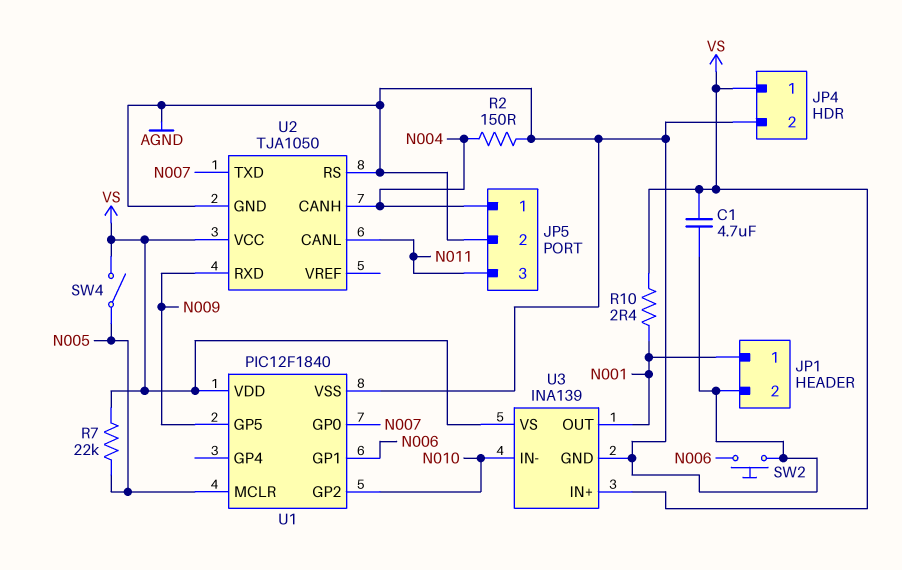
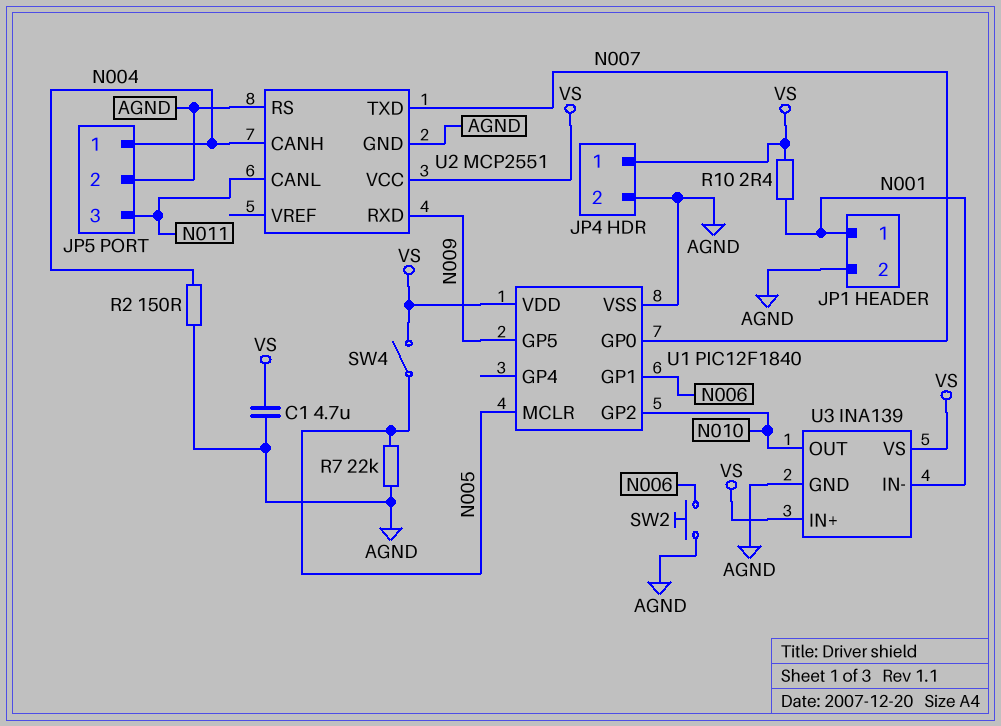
R7: 22k (N005, VS) -> 22k (AGND, N005)
U2: TJA1050 -> MCP2551
U3 pin IN-: N010 -> N001
U3 pin OUT: N001 -> N010

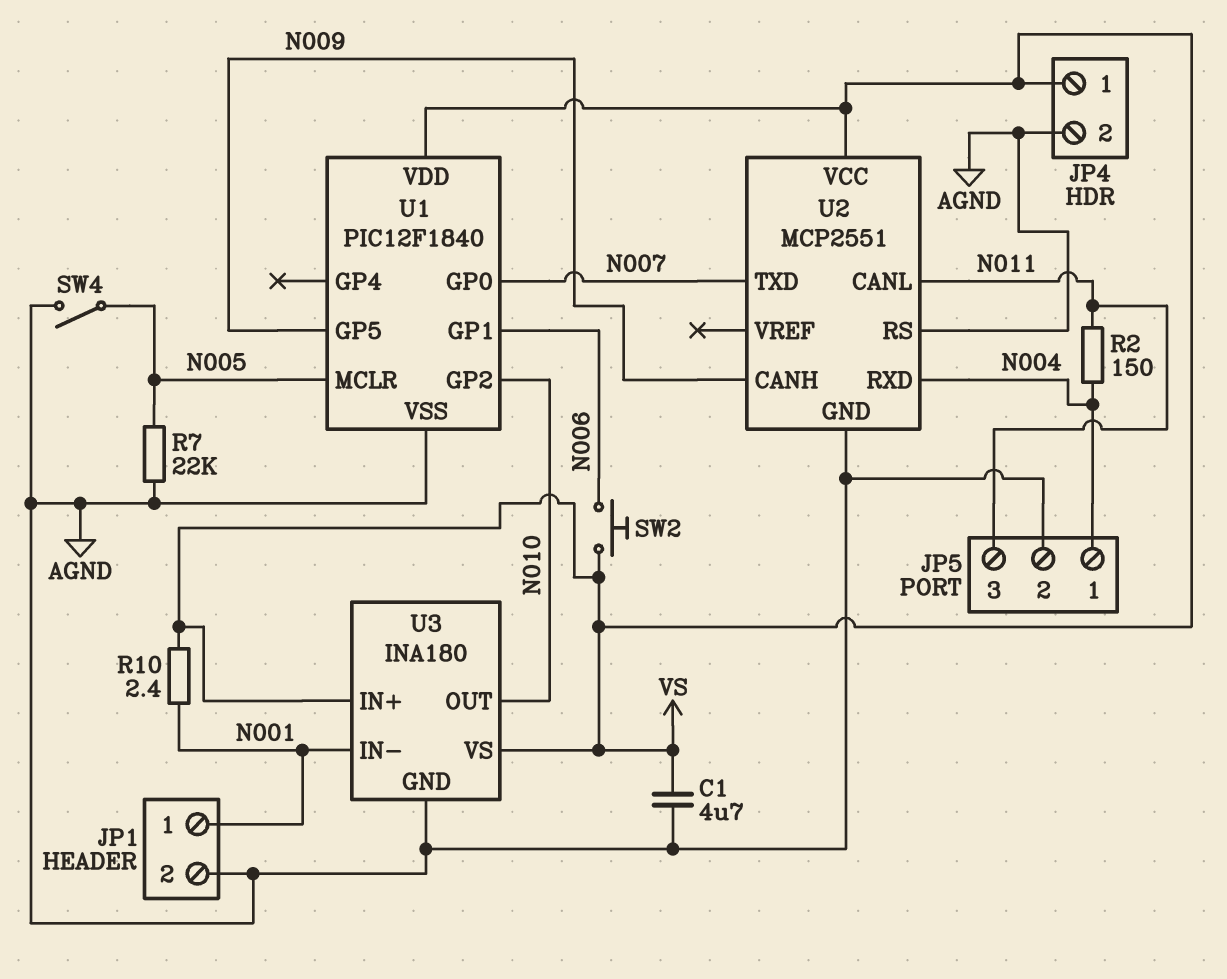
R2: 150 (AGND, N004) -> 150 (N004, N011)
SW2: button (AGND, N006) -> button (N006, VS)
SW4: switch (N005, VS) -> switch (AGND, N005)
U2 pin CANH: N004 -> N009
U2 pin RXD: N009 -> N004
U3: INA139 -> INA180

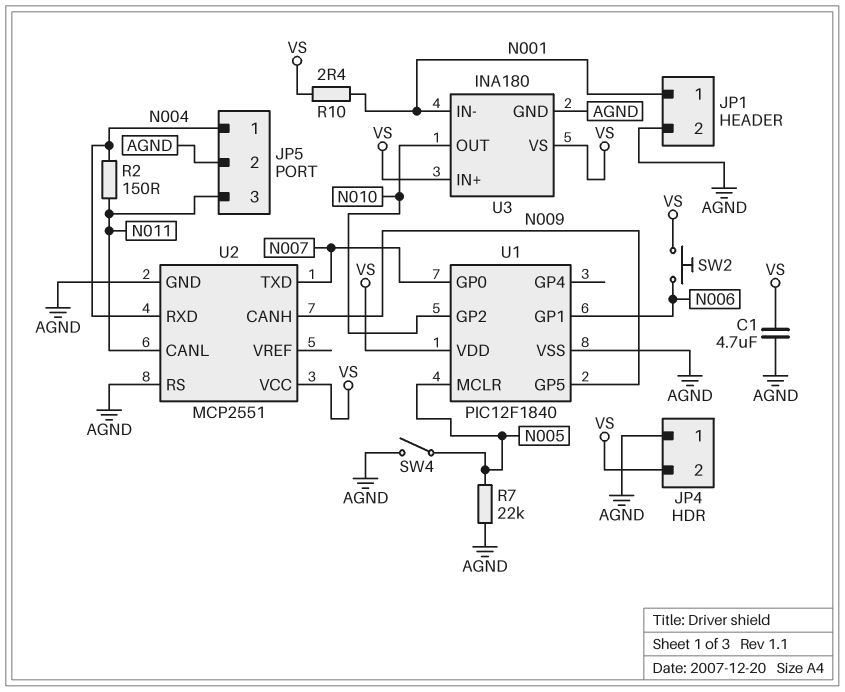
JP4 pin 1: VS -> AGND
JP4 pin 2: AGND -> VS

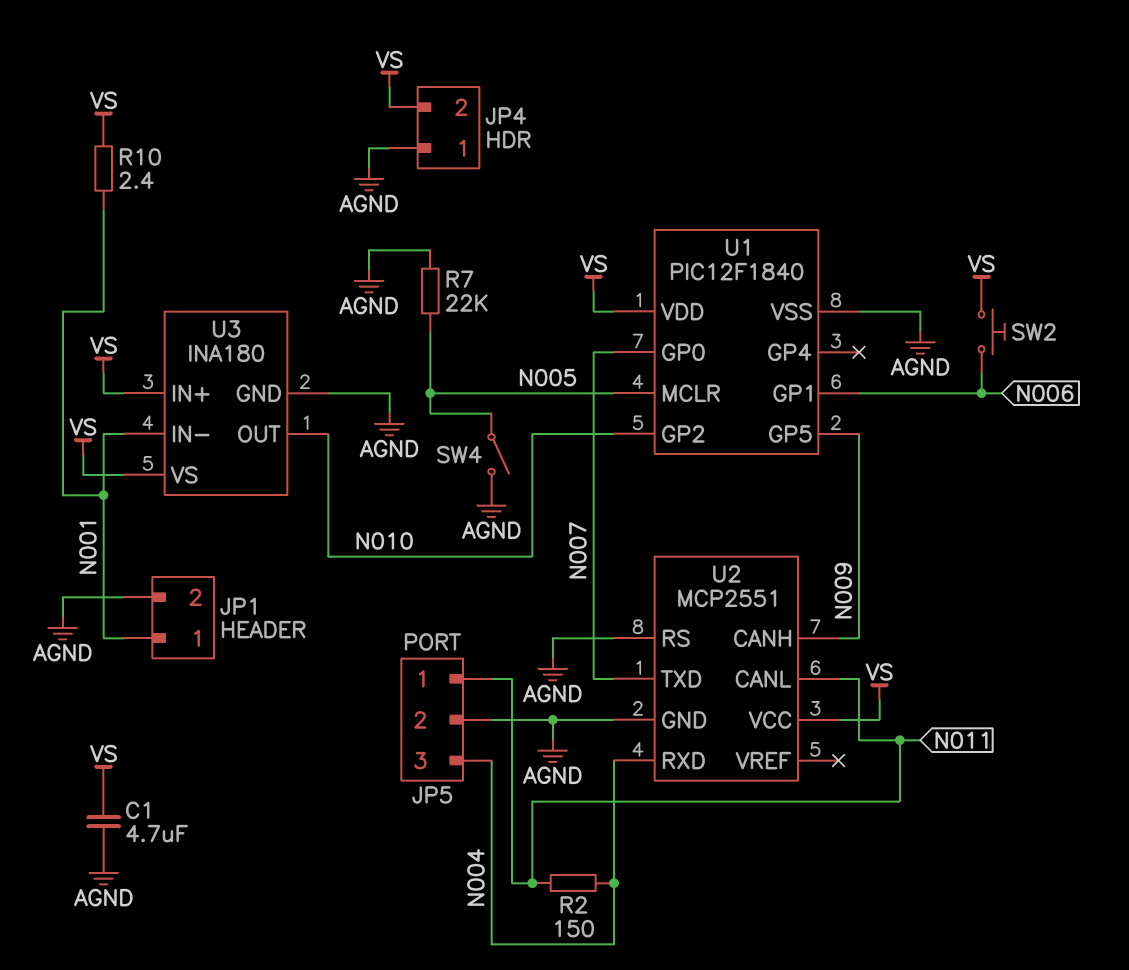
JP5 pin 1: N004 -> N011
JP5 pin 3: N011 -> N004

